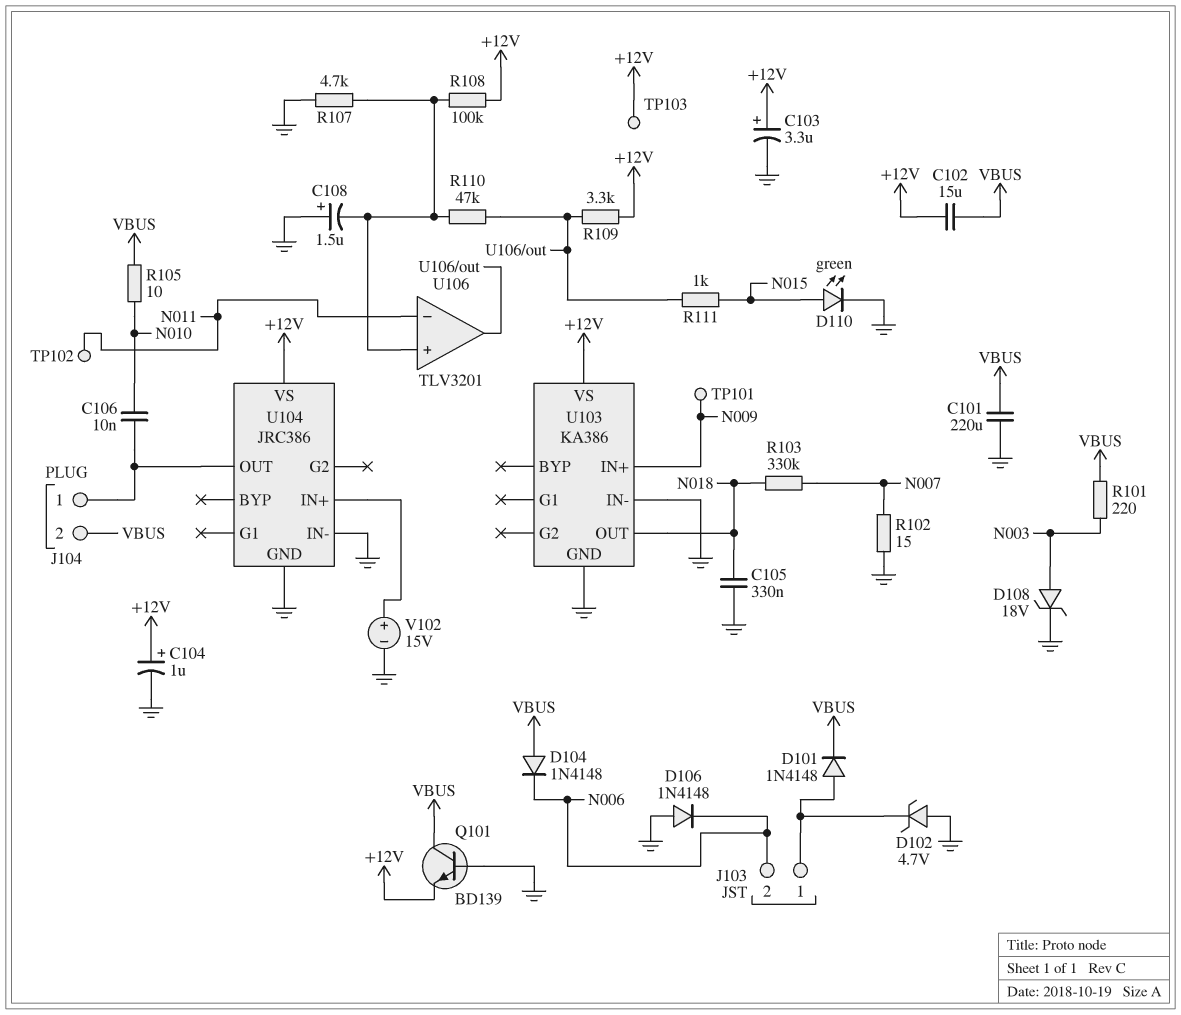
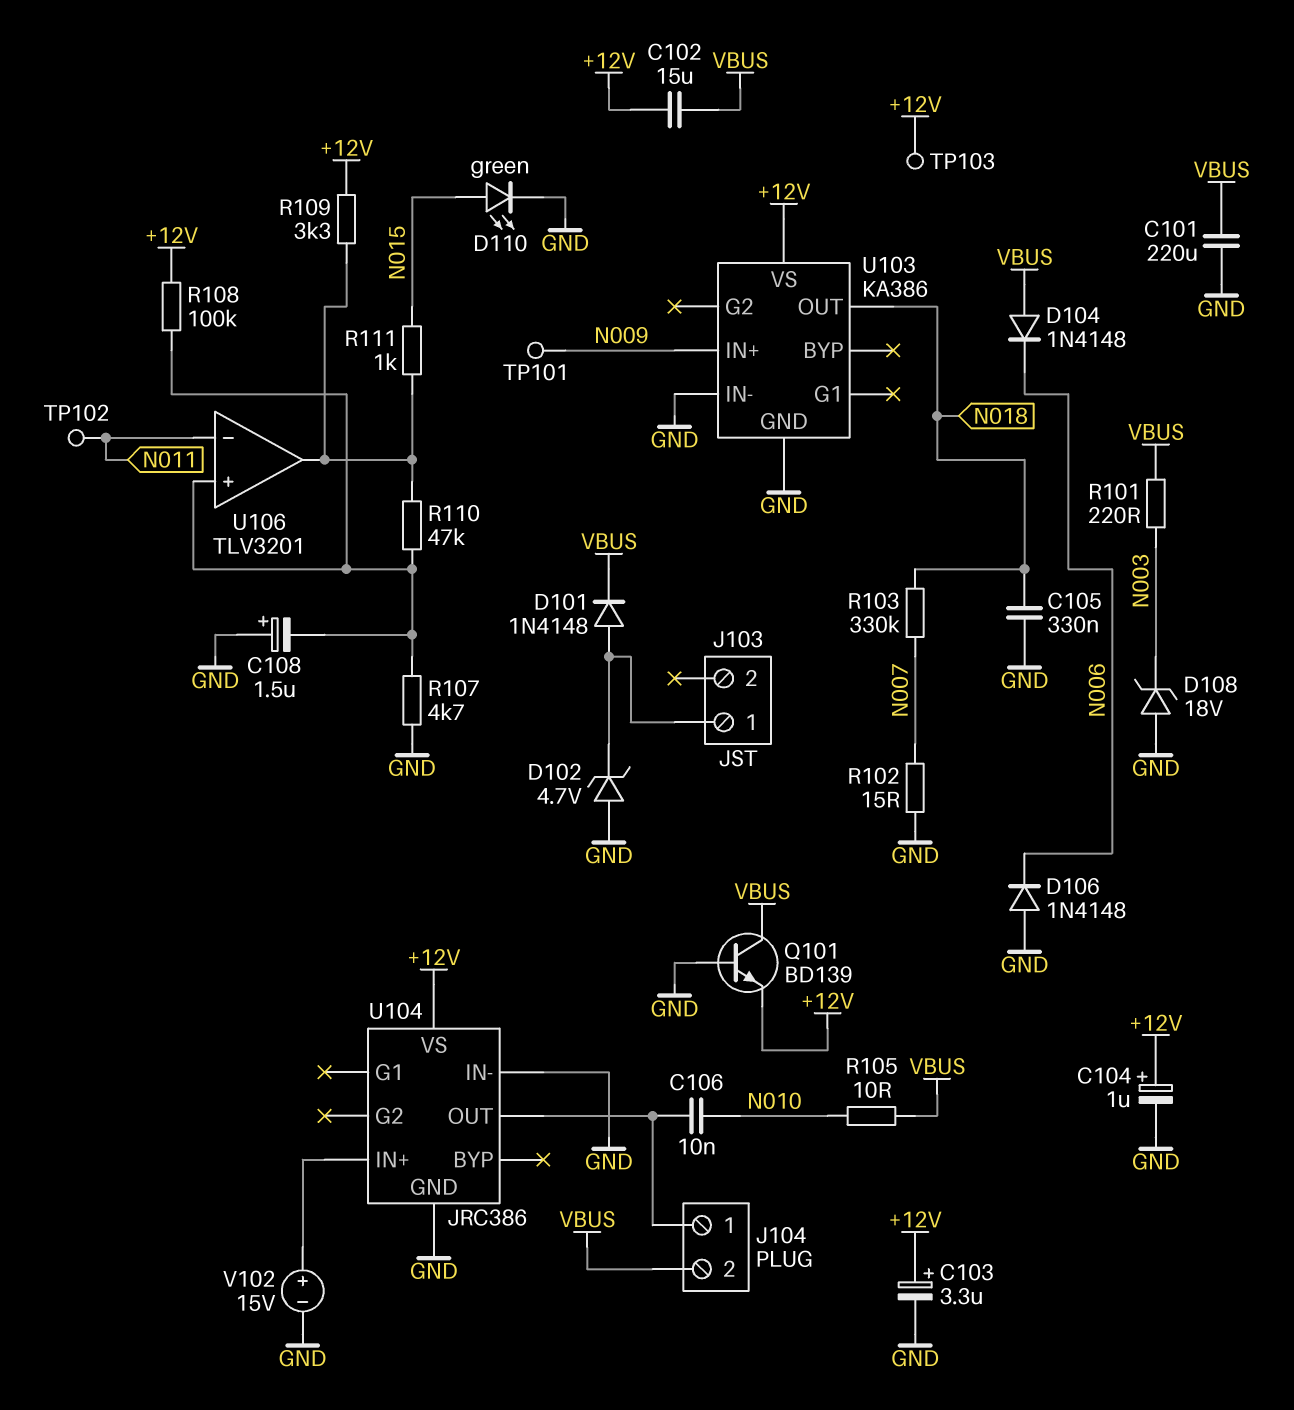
D108: zener 18V (A N003, K GND) -> zener 18V (A GND, K N003)
J103 pin 2: N006 -> none

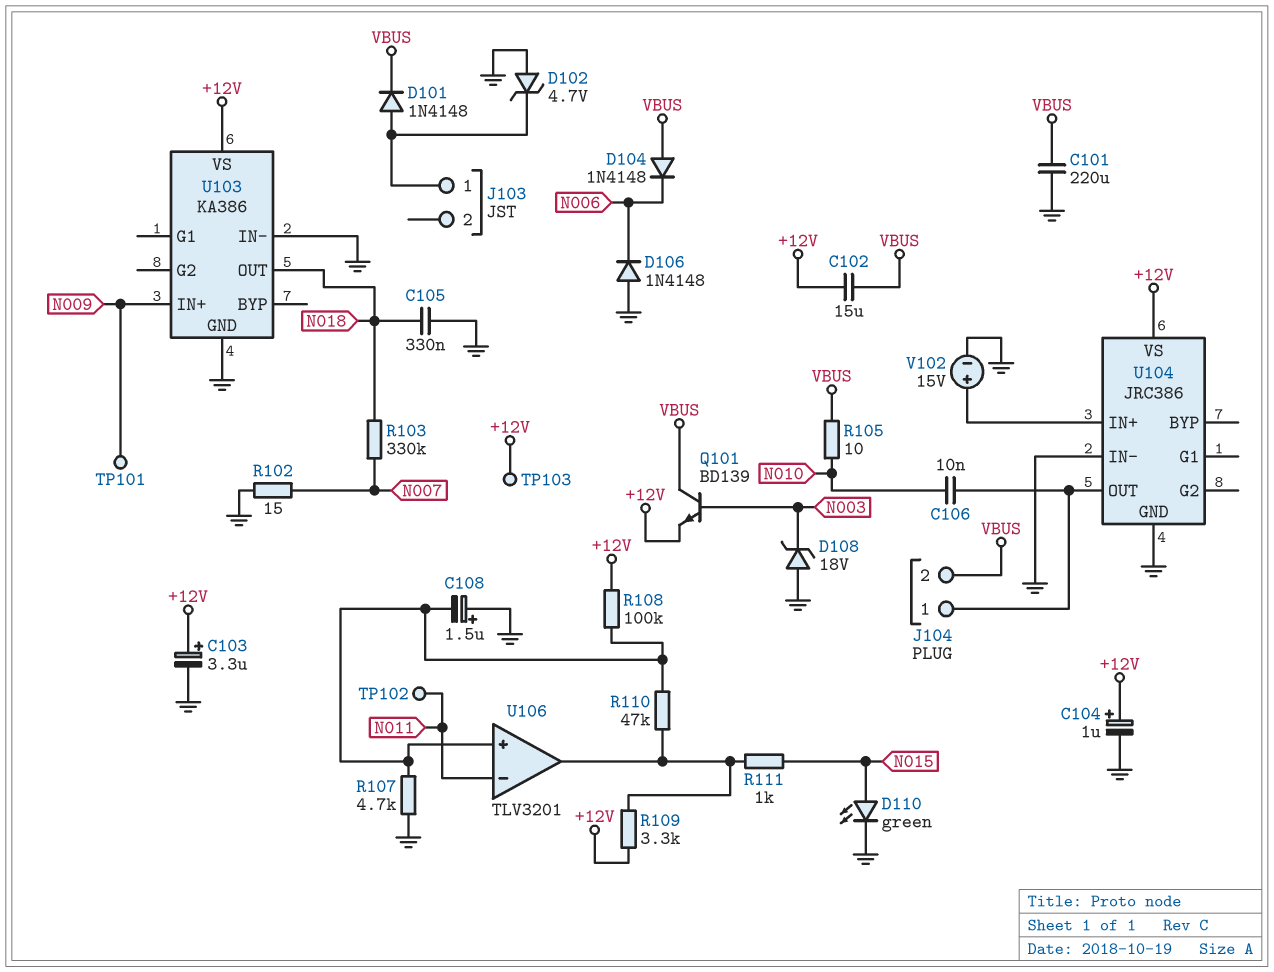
Q101: NPN BD139 (B GND, C VBUS, E +12V) -> NPN BD139 (B N003, C VBUS, E +12V)
R101: 220 (N003, VBUS) -> none

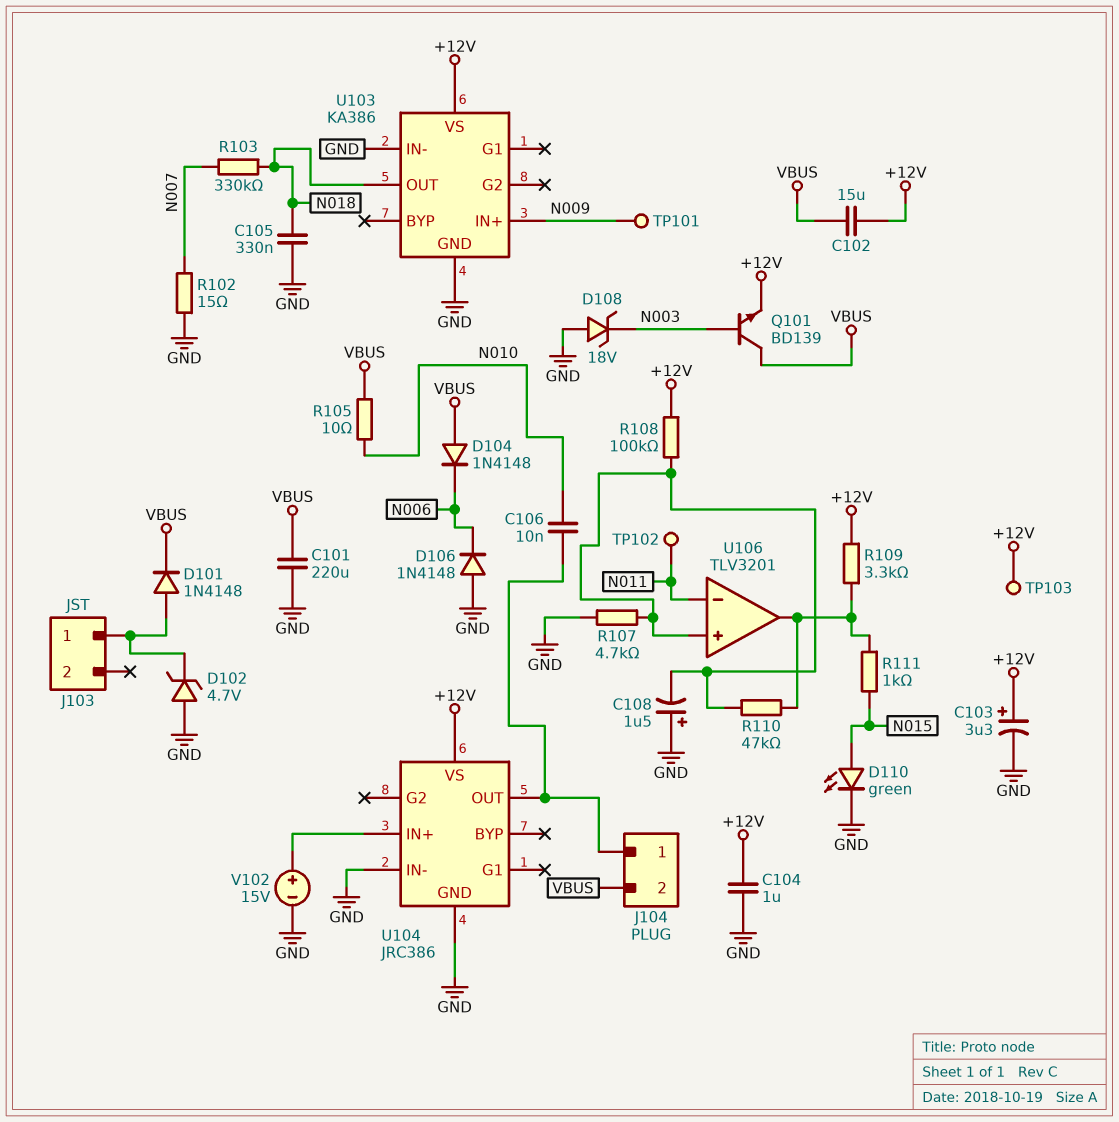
C104: 1uF (plus +12V, minus GND) -> 1uF (+12V, GND)

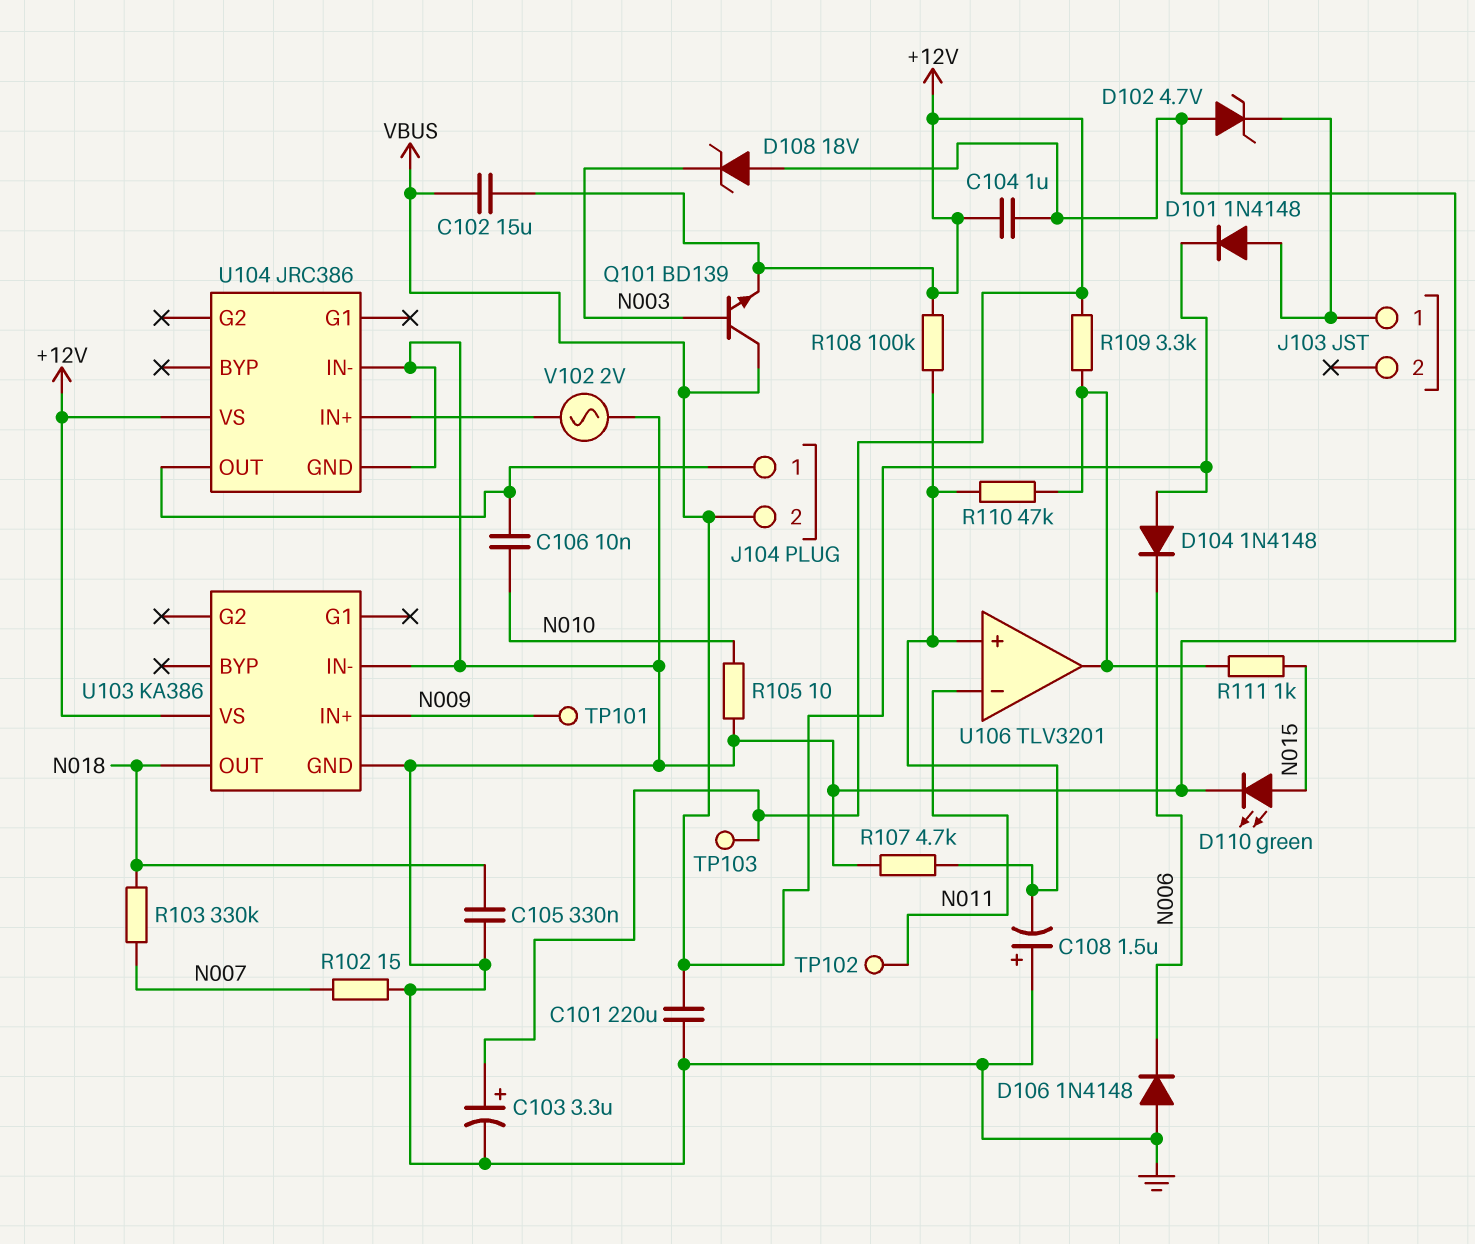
R105: 10 (N010, VBUS) -> 10 (GND, N010)
V102: 15V (plus U104/IN+, minus GND) -> AC 2V (GND, U104/IN+)

